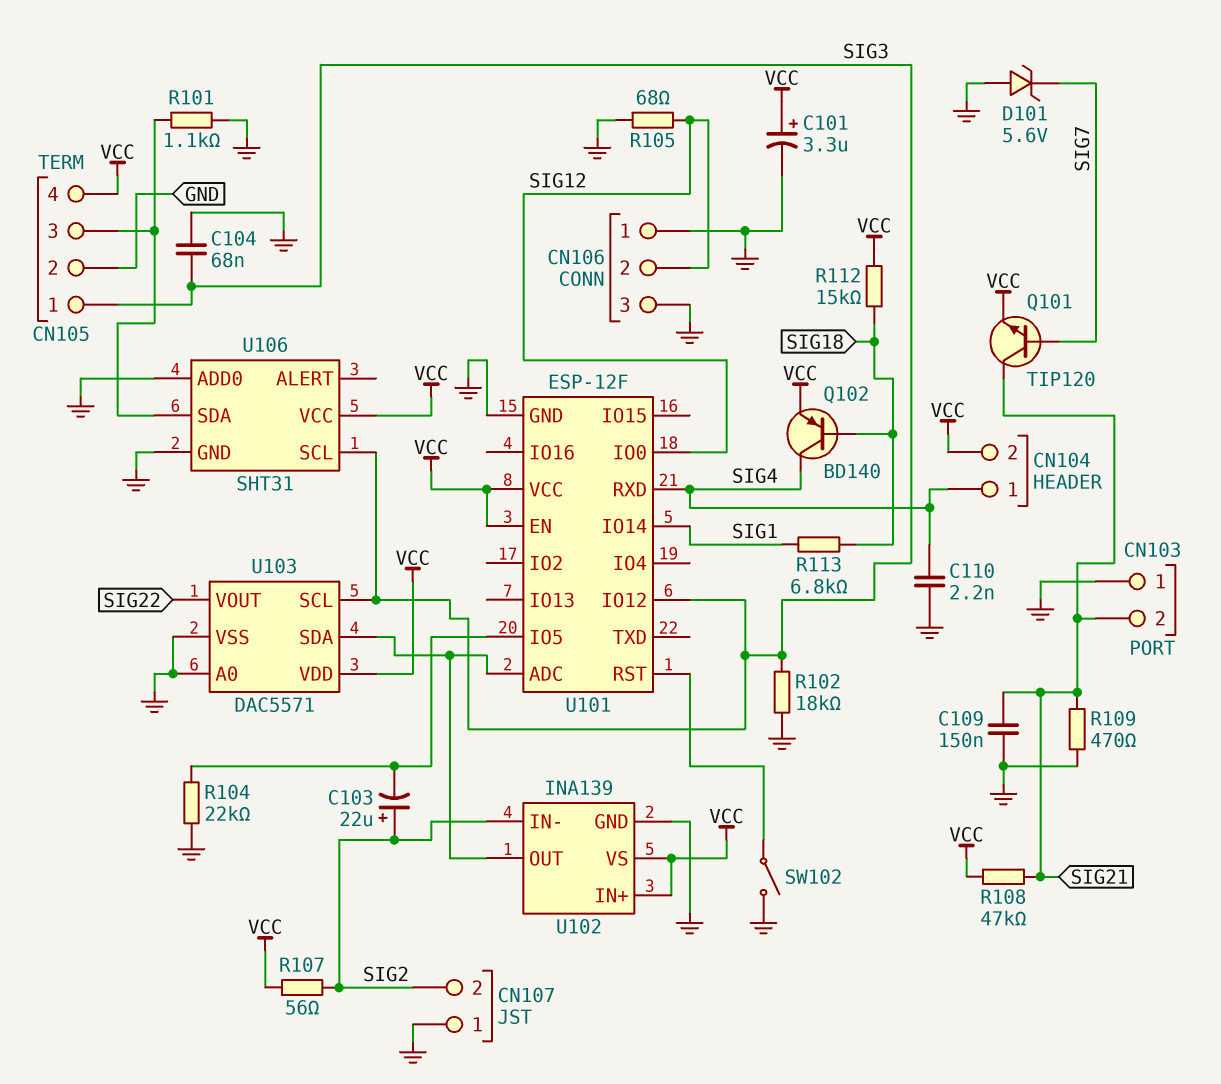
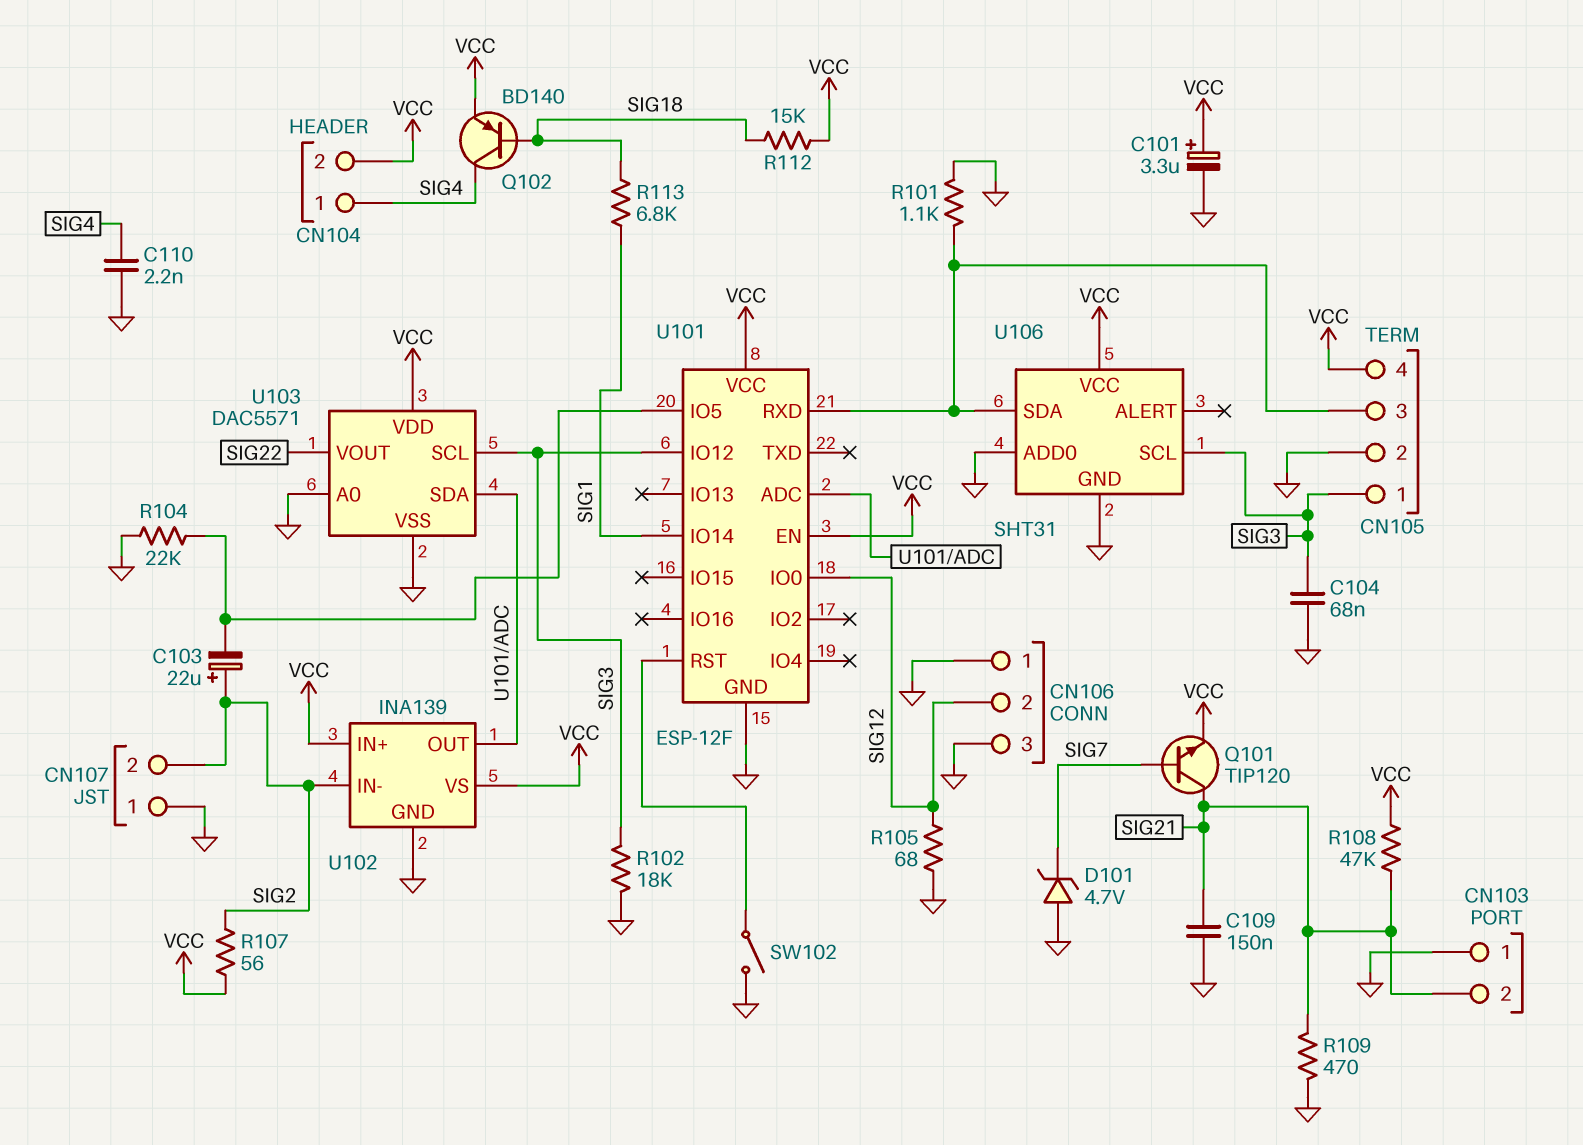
D101: zener 5.6V (A GND, K SIG7) -> zener 4.7V (A GND, K SIG7)
U101 pin RXD: SIG4 -> CN105/3

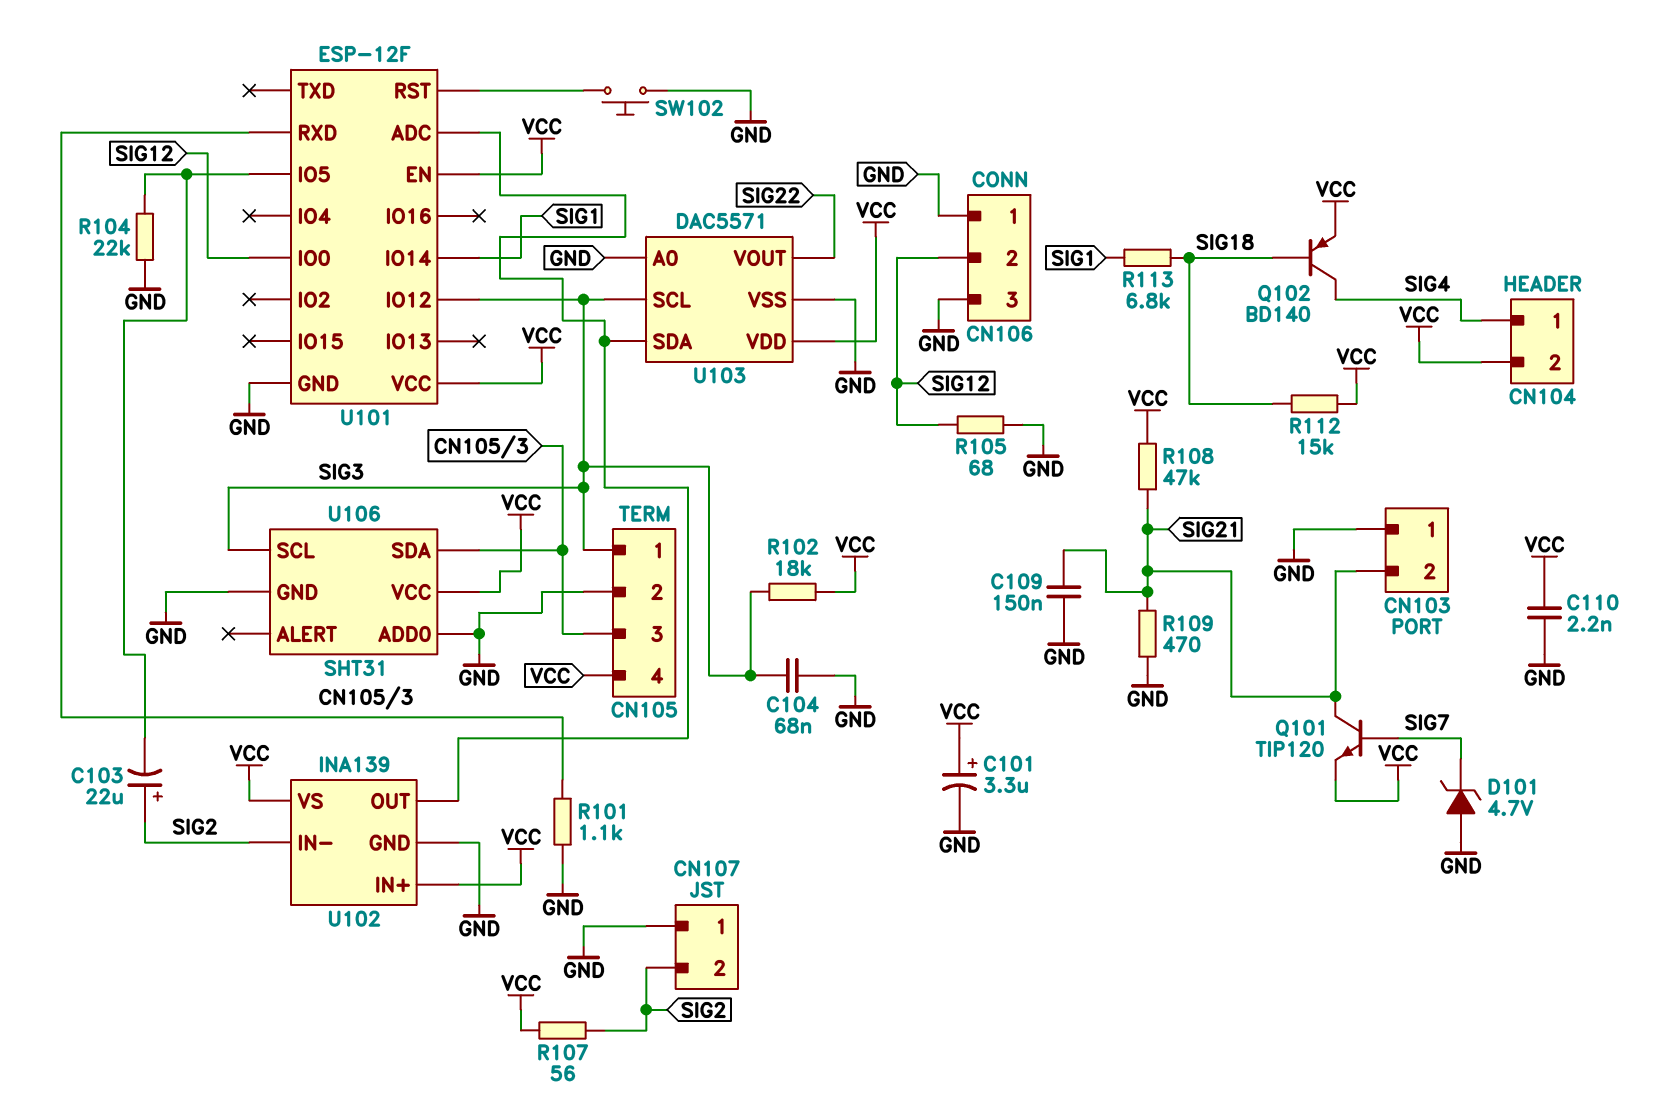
C110: 2.2nF (GND, SIG4) -> 2.2nF (GND, VCC)
R102: 18k (GND, SIG3) -> 18k (SIG3, VCC)
SW102: switch (GND, U101/RST) -> button (GND, U101/RST)

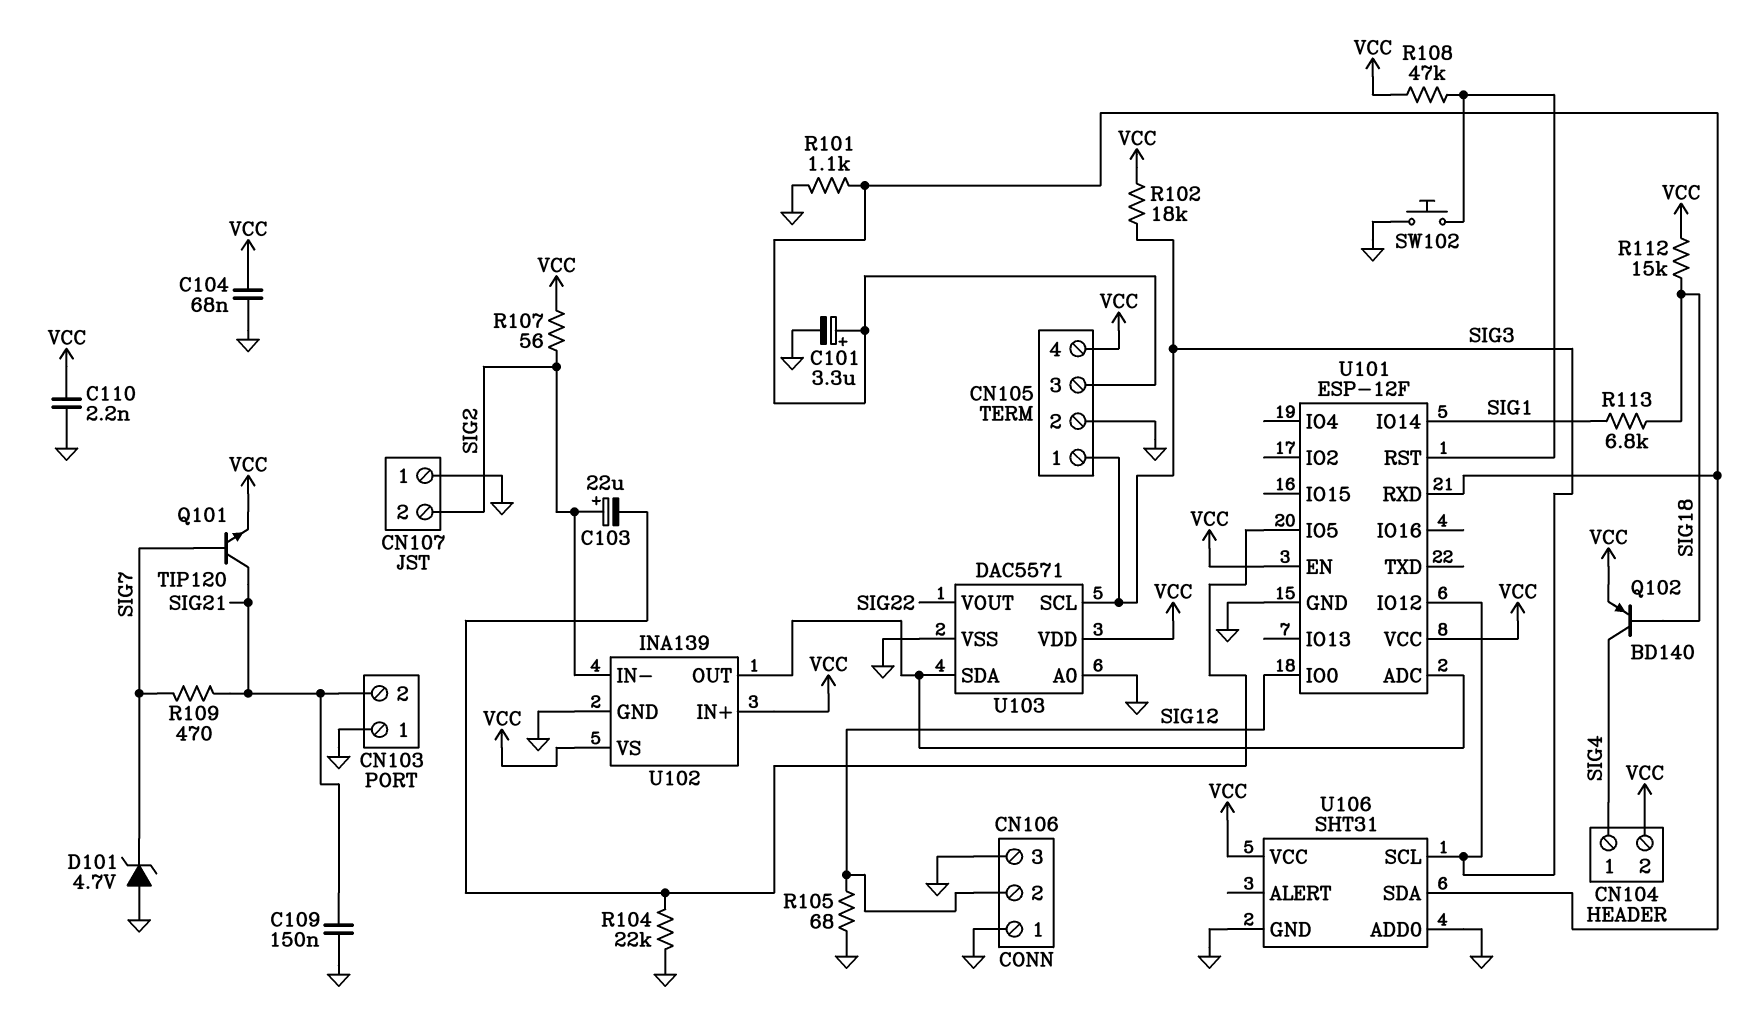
C101: 3.3uF (plus VCC, minus GND) -> 3.3uF (plus CN105/3, minus GND)
C104: 68nF (GND, SIG3) -> 68nF (GND, VCC)
R108: 47k (SIG21, VCC) -> 47k (U101/RST, VCC)
R109: 470 (GND, SIG21) -> 470 (SIG7, SIG21)

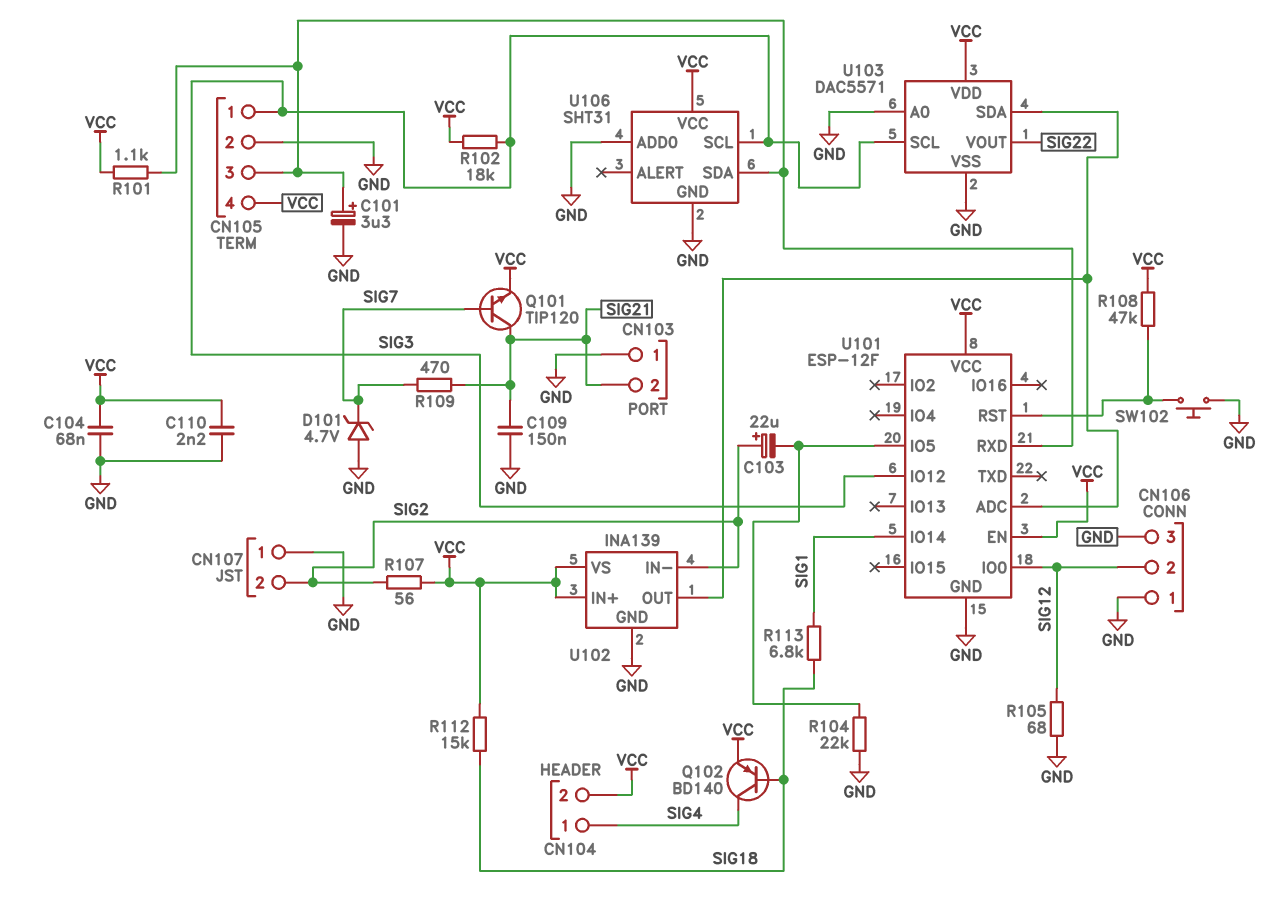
R101: 1.1k (CN105/3, GND) -> 1.1k (CN105/3, VCC)

